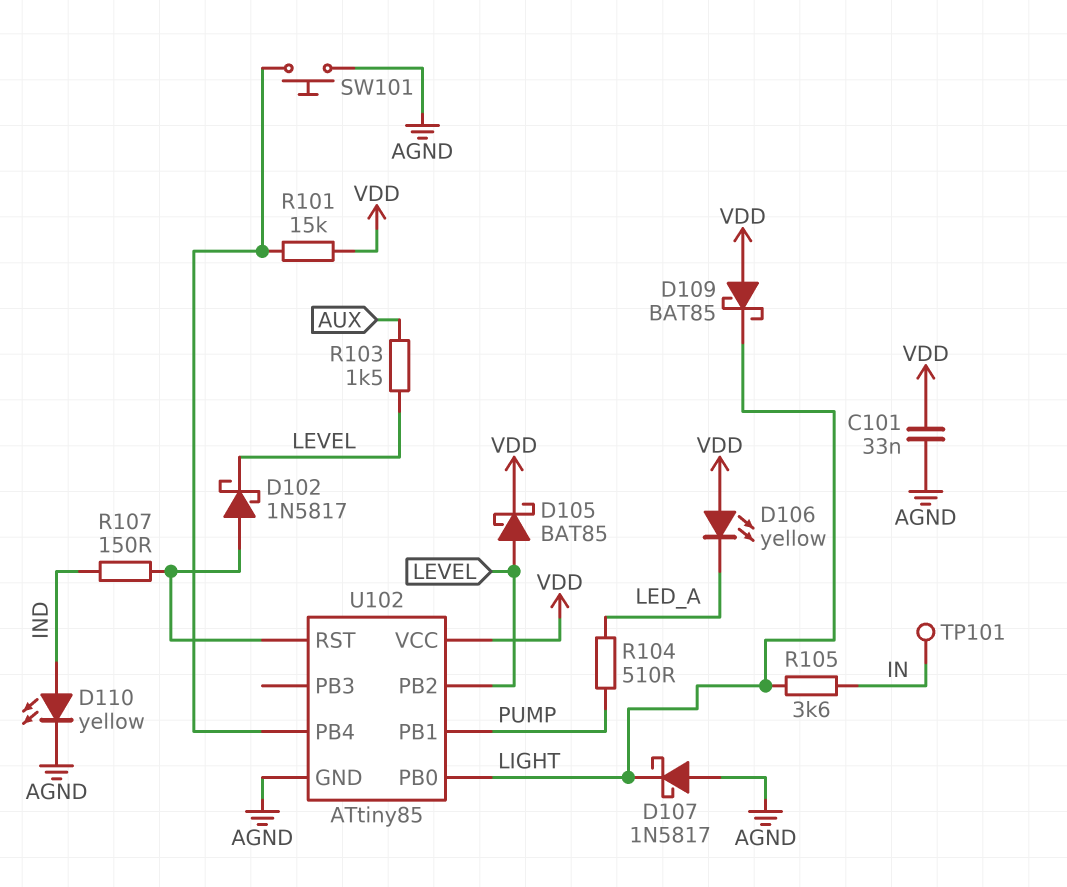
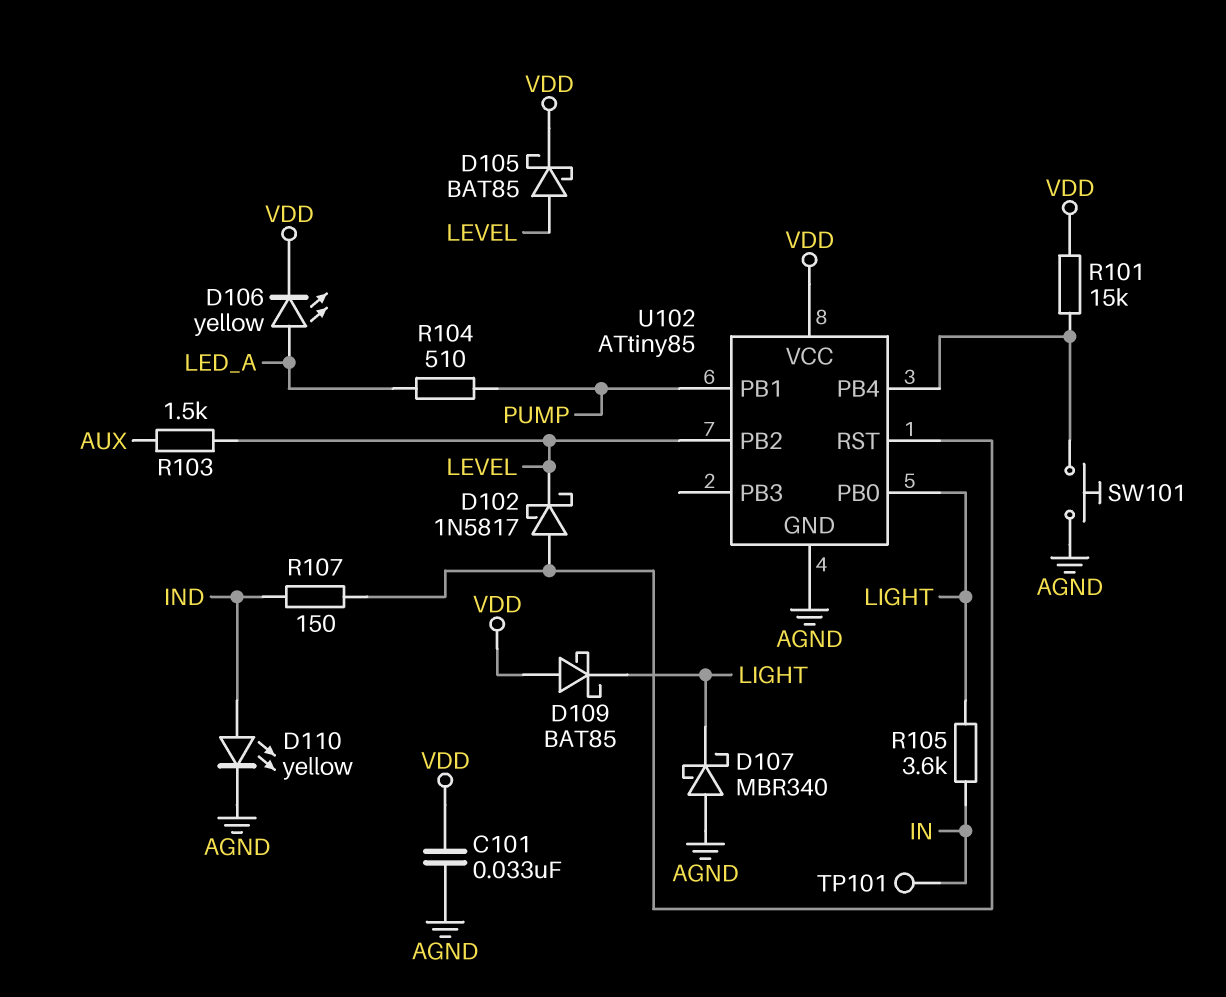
D106: LED yellow (A VDD, K LED_A) -> LED yellow (A LED_A, K VDD)
D107: schottky 1N5817 (A AGND, K LIGHT) -> schottky MBR340 (A AGND, K LIGHT)

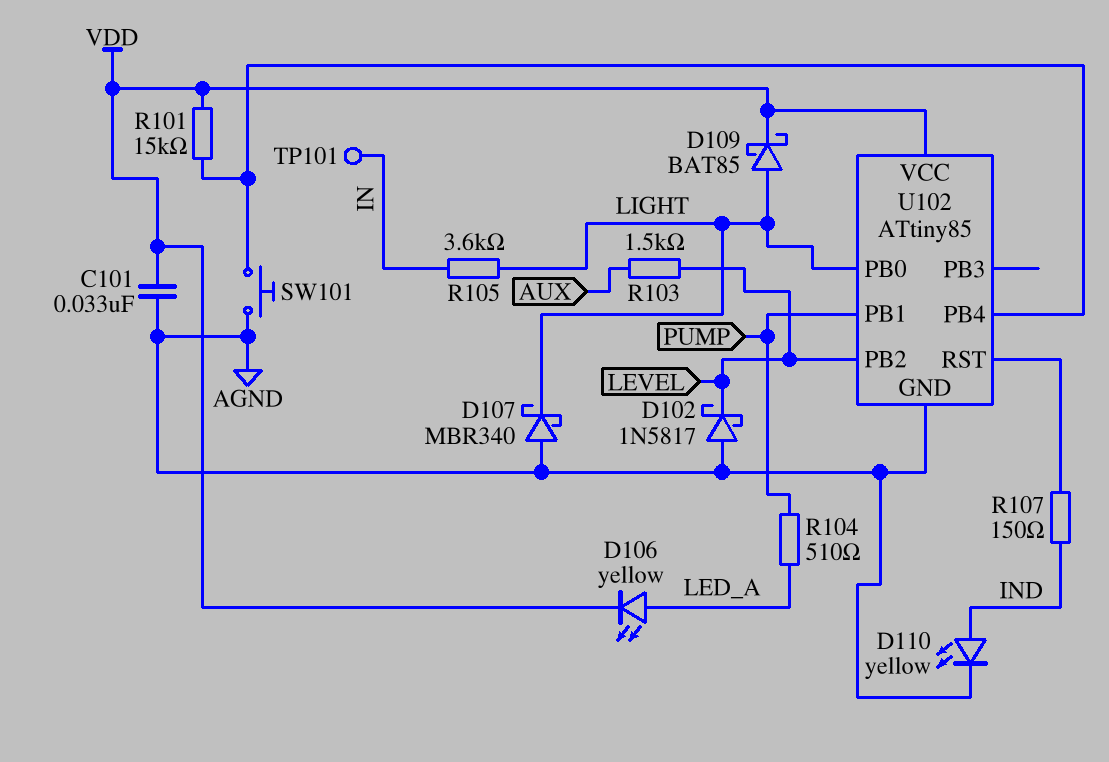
D102: schottky 1N5817 (A U102/RST, K LEVEL) -> schottky 1N5817 (A AGND, K LEVEL)
D105: schottky BAT85 (A LEVEL, K VDD) -> none
D109: schottky BAT85 (A VDD, K LIGHT) -> schottky BAT85 (A LIGHT, K VDD)

